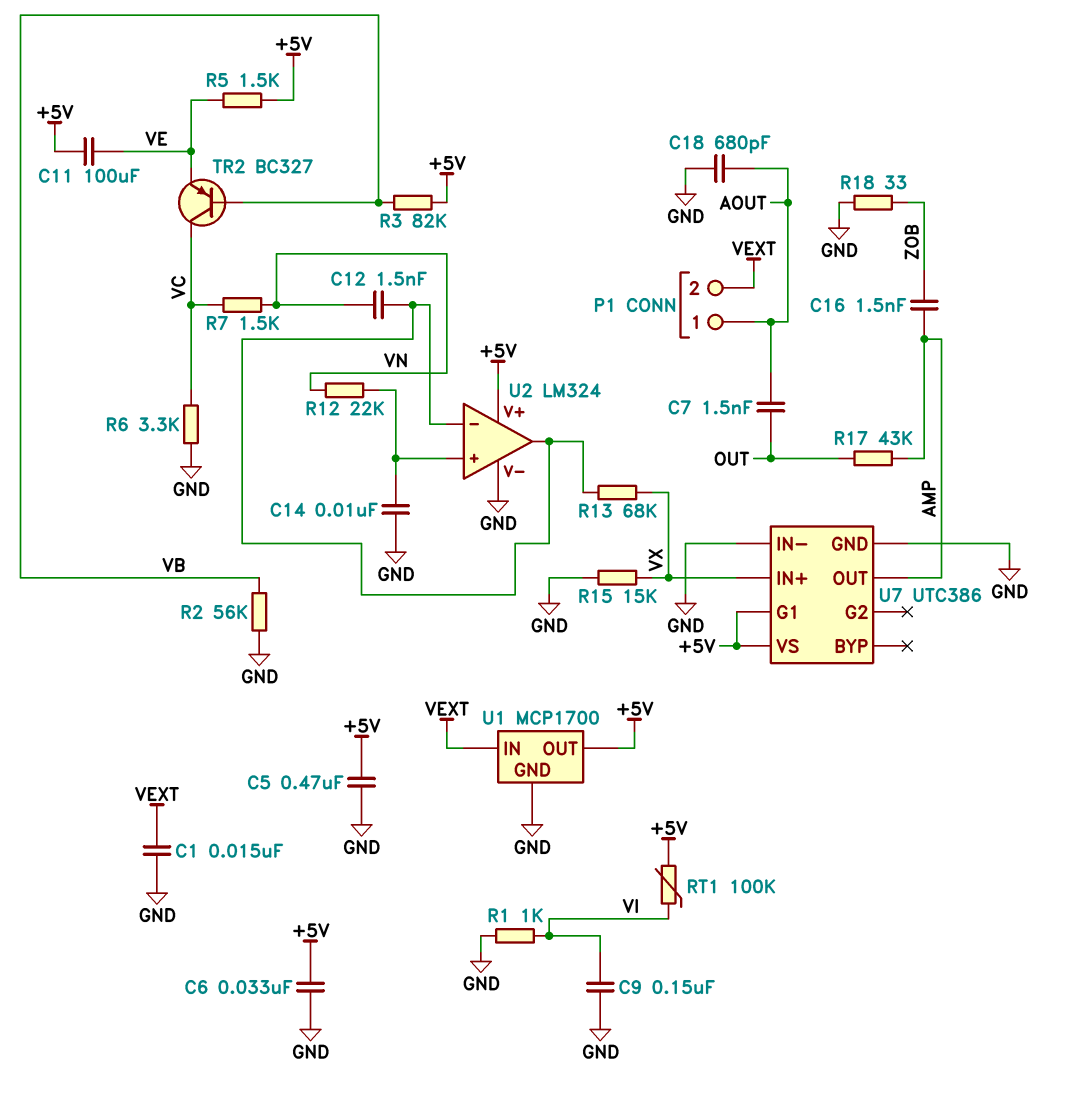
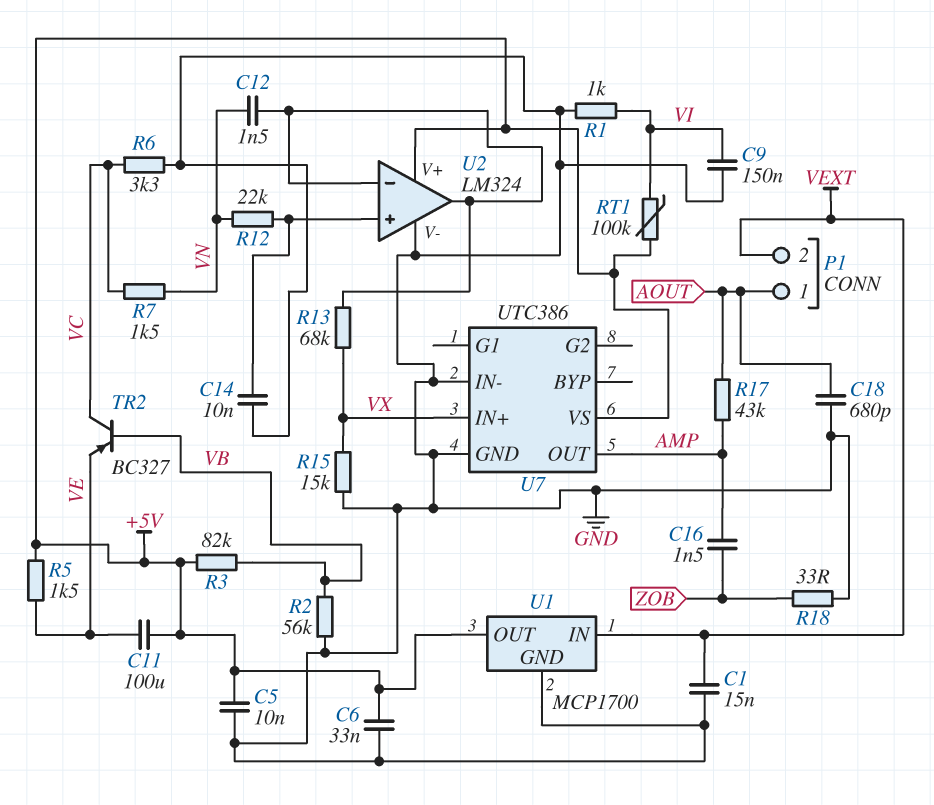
C5: 470nF (+5V, GND) -> 10nF (+5V, GND)
C7: 1.5nF (AOUT, OUT) -> none
R17: 43k (AMP, OUT) -> 43k (AMP, AOUT)
U7 pin G1: +5V -> none

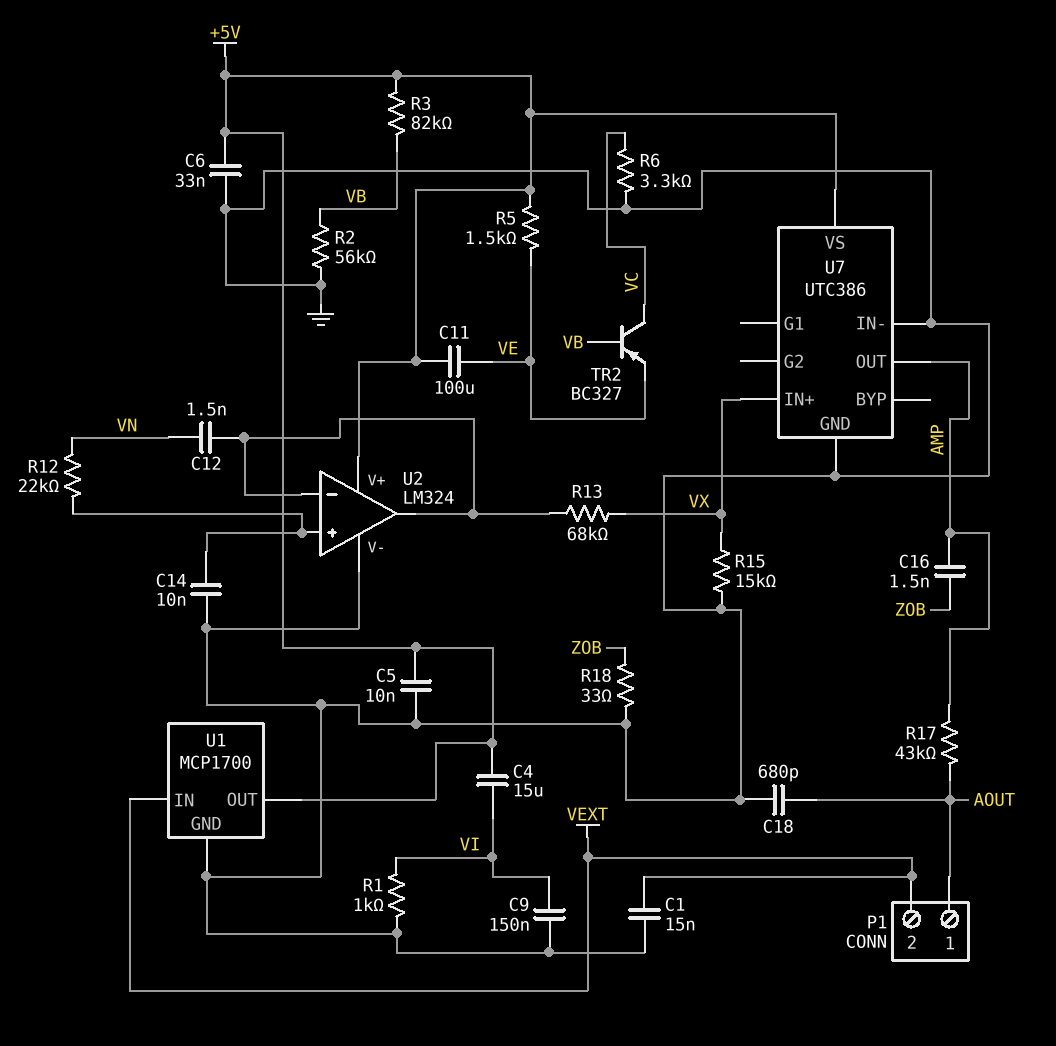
C4: none -> 15uF (+5V, VI)
R7: 1.5k (VC, VN) -> none
RT1: 100k (+5V, VI) -> none

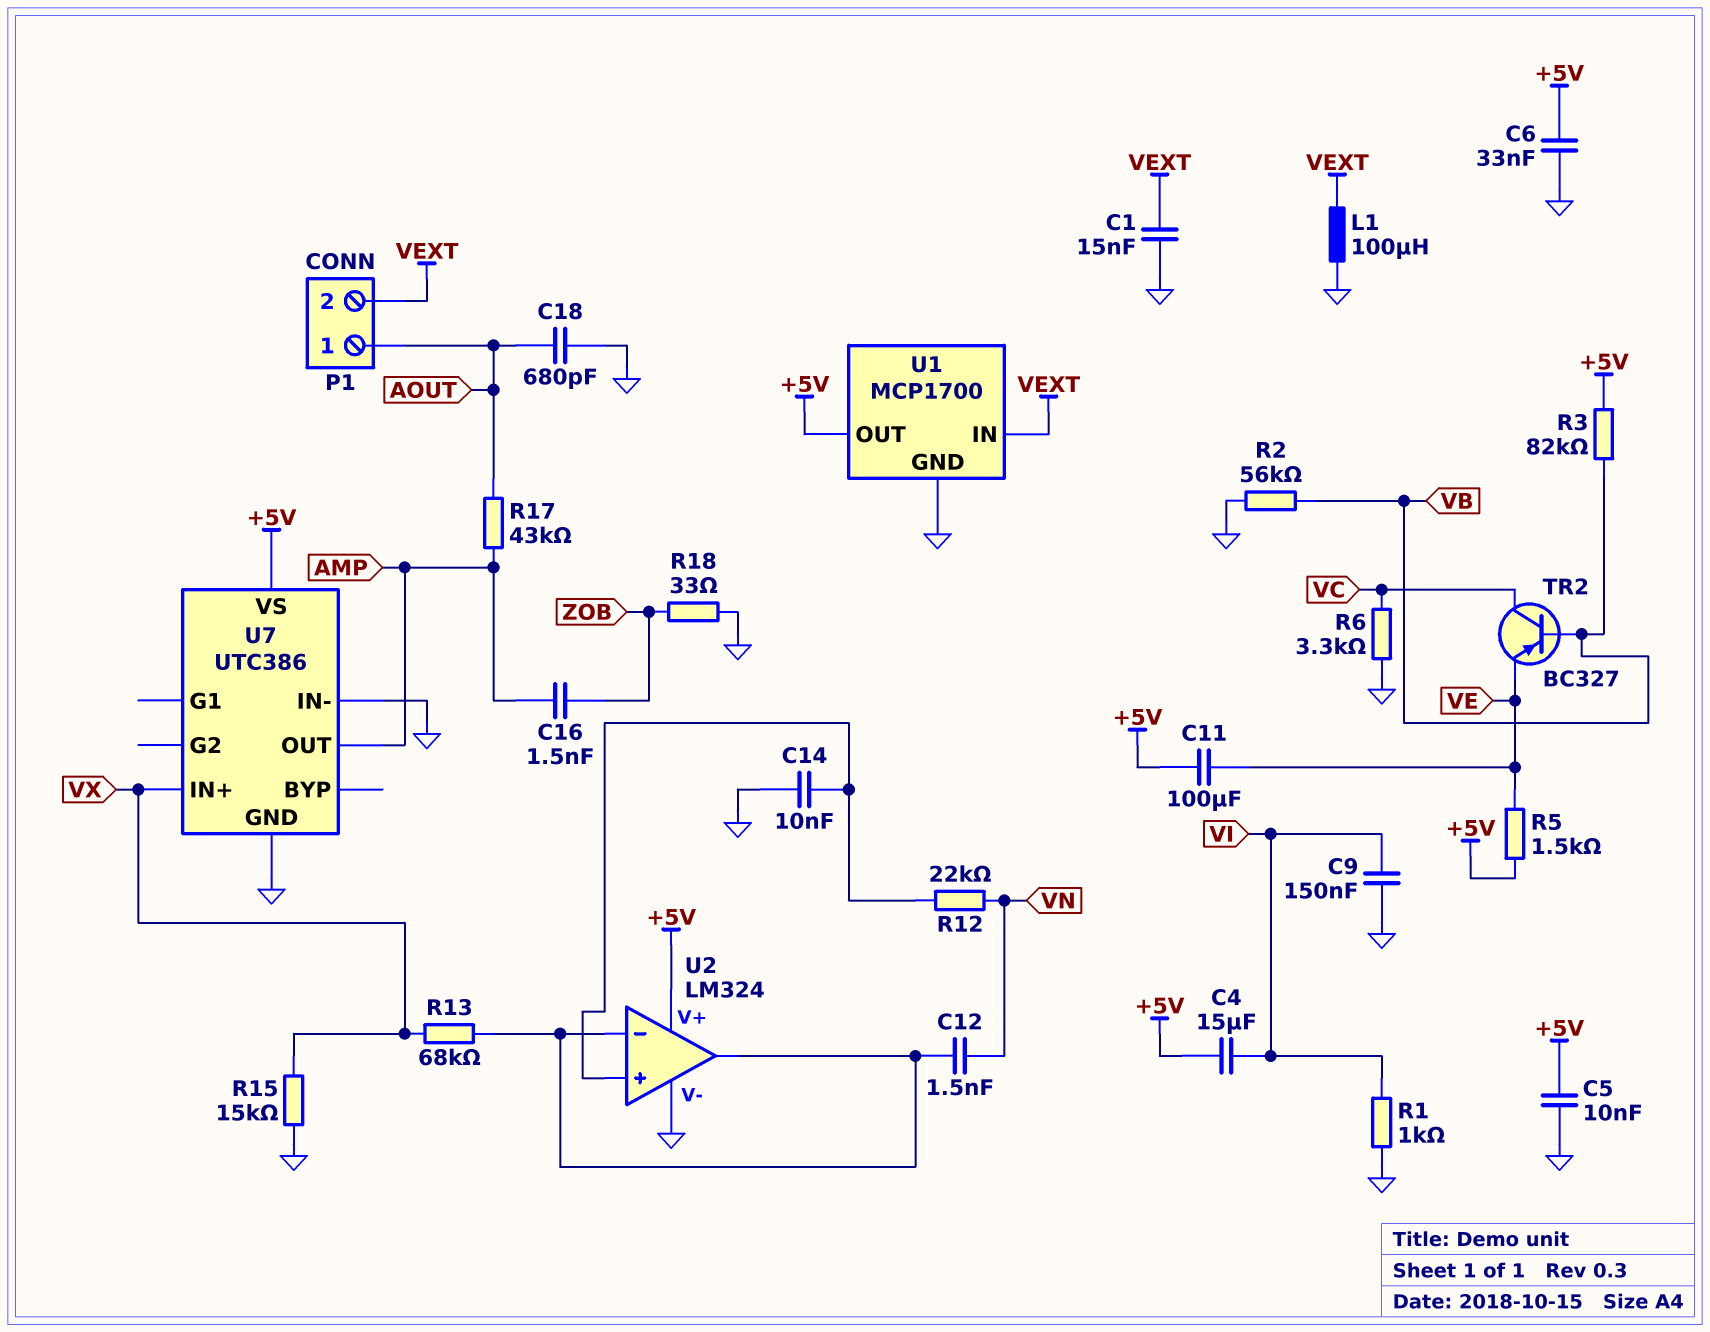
L1: none -> 100uH (GND, VEXT)

